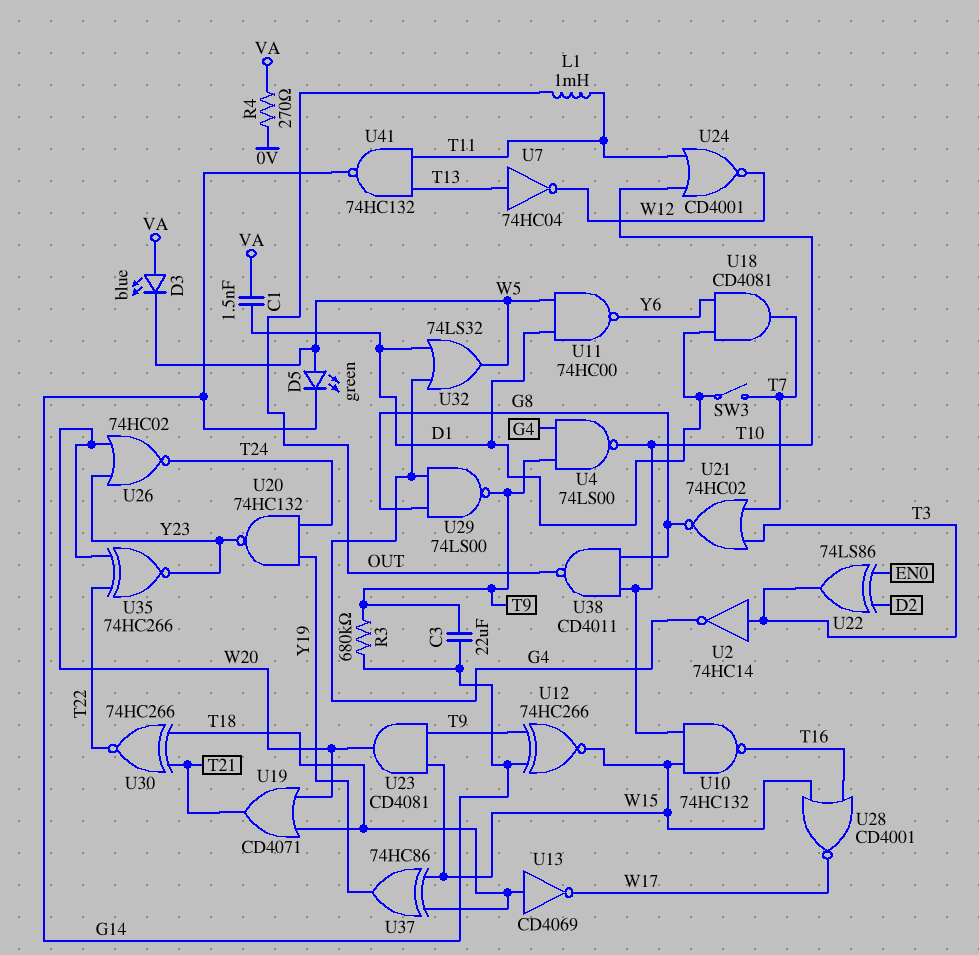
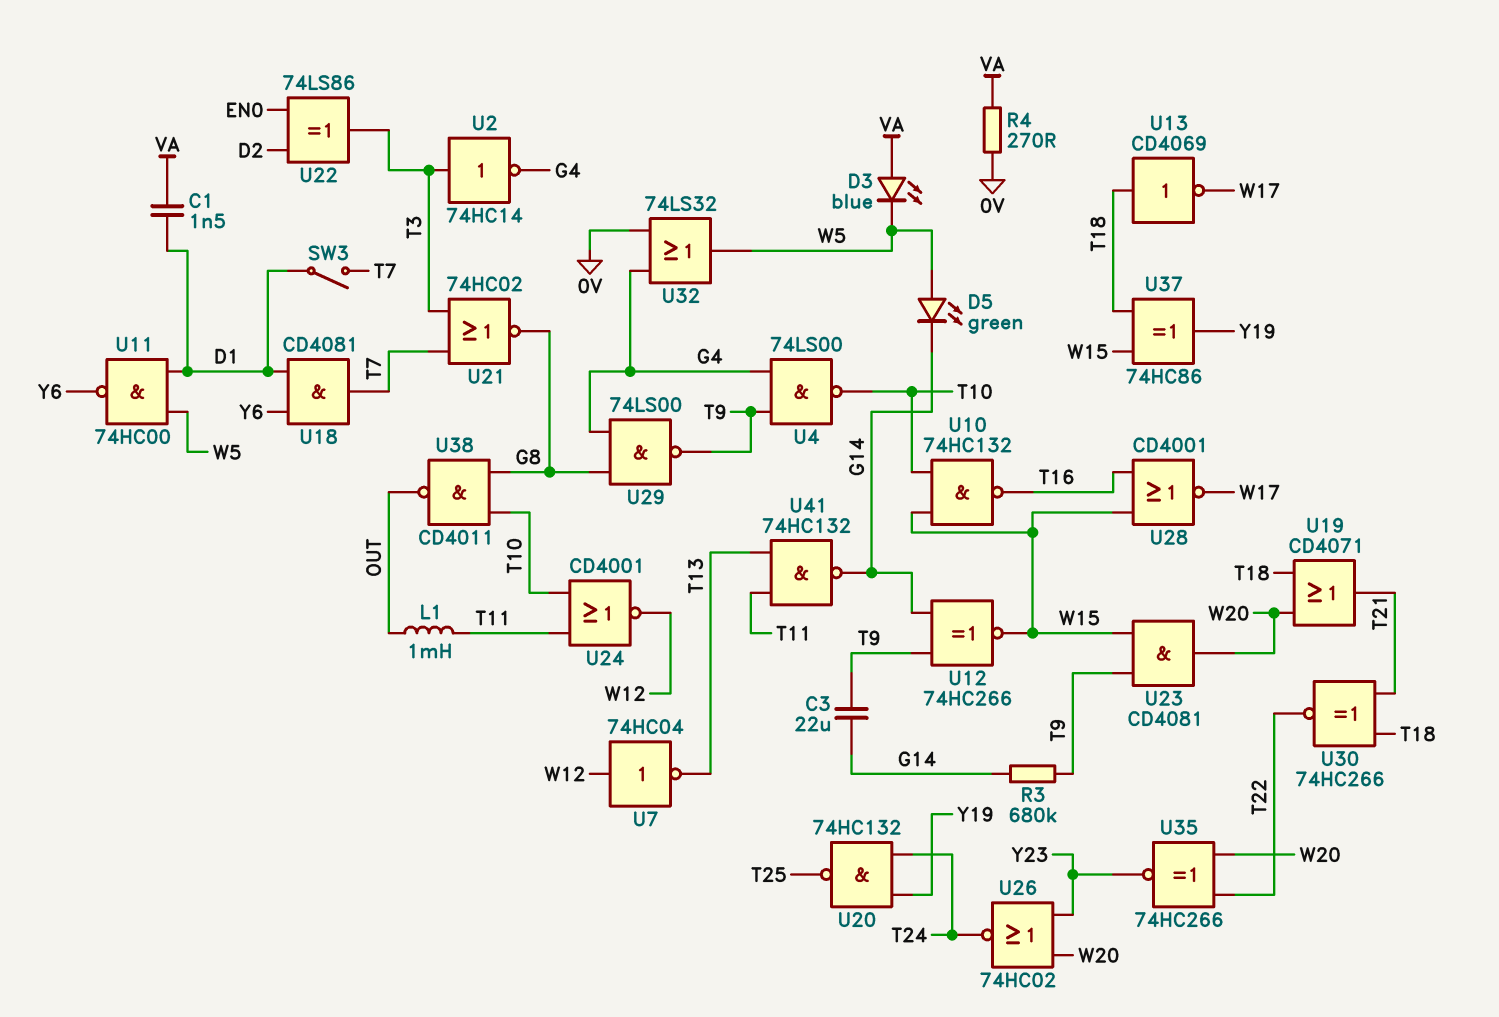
U7: NOT 74HC04 (in T13, out W12) -> NOT 74HC04 (in W12, out T13)
U20: NAND 74HC132 (in T24, in Y19, out Y23) -> NAND 74HC132 (in T24, in Y19, out T25)
U32: OR 74LS32 (in D1, in G4, out W5) -> OR 74LS32 (in 0V, in G4, out W5)

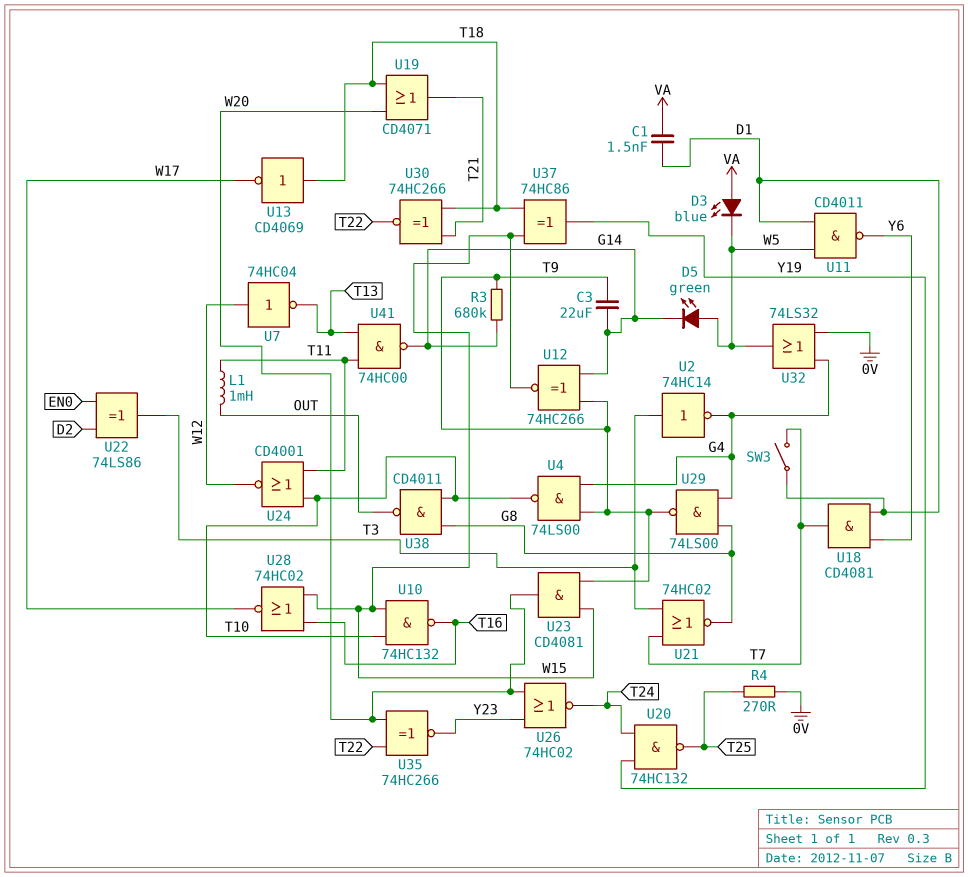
R4: 270 (0V, VA) -> 270 (0V, T25)
U11: NAND 74HC00 (in D1, in W5, out Y6) -> NAND CD4011 (in D1, in W5, out Y6)
U28: NOR CD4001 (in T16, in W15, out W17) -> NOR 74HC02 (in T16, in W15, out W17)
U41: NAND 74HC132 (in T11, in T13, out G14) -> NAND 74HC00 (in T11, in T13, out G14)

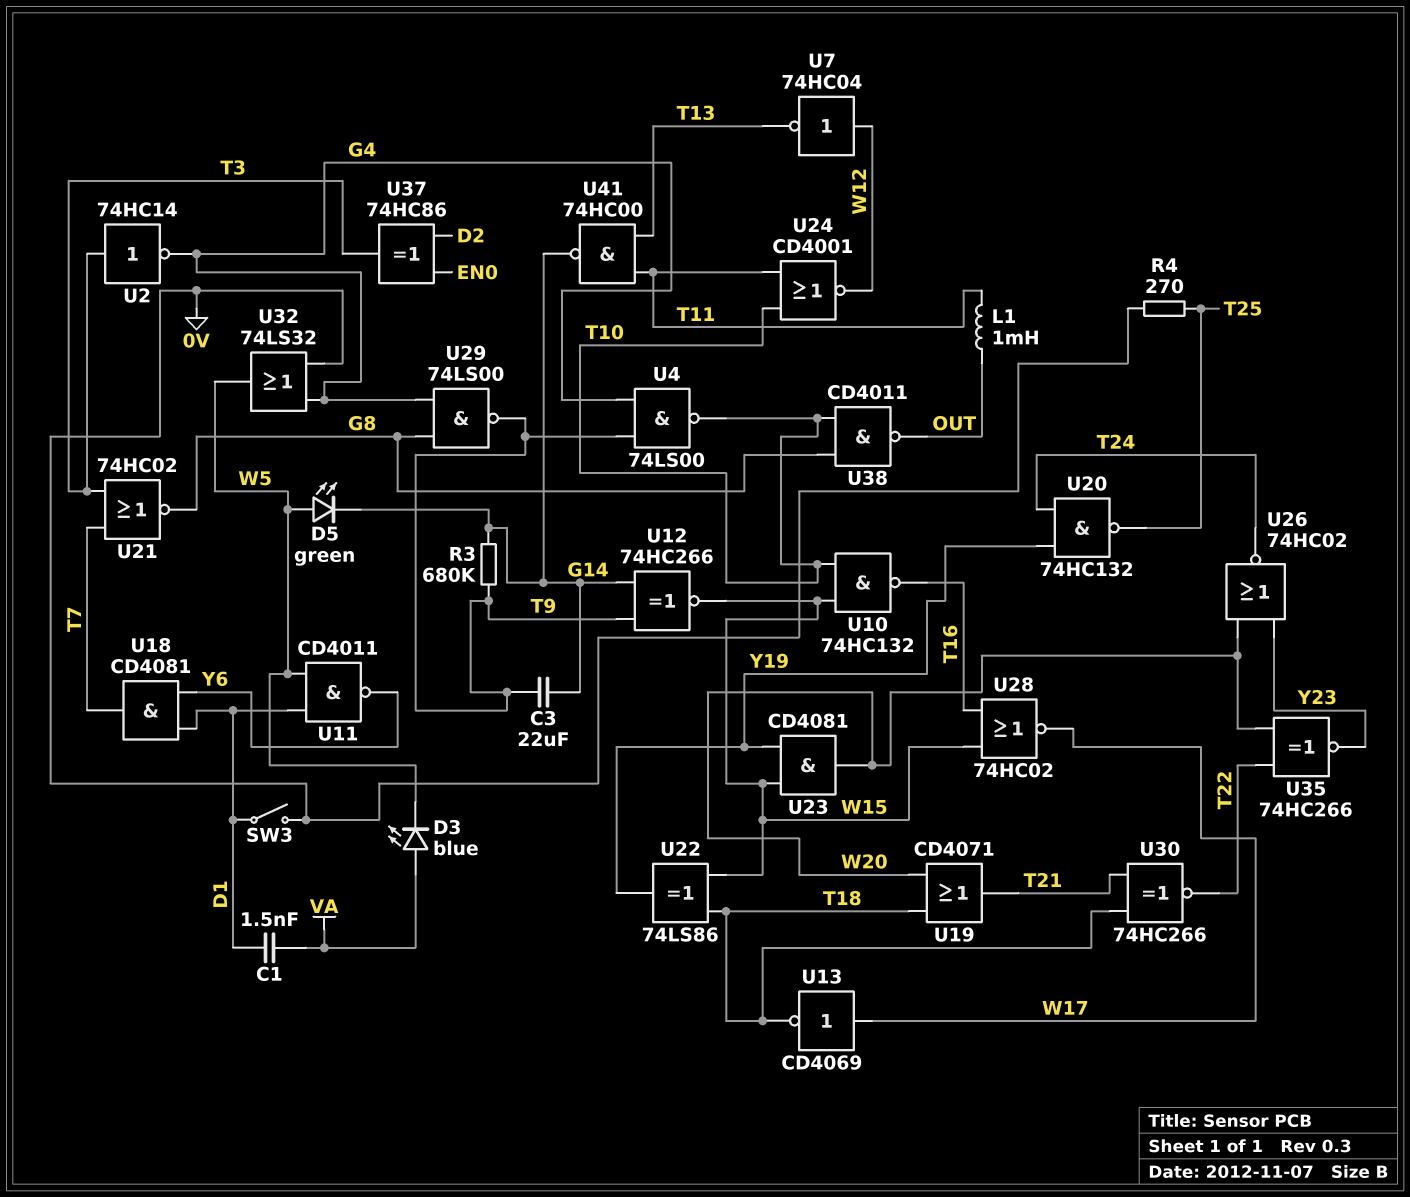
SW3: switch (D1, T7) -> switch (0V, D1)
U13: NOT CD4069 (in T18, out W17) -> NOT CD4069 (in W17, out T18)
U22: XOR 74LS86 (in D2, in EN0, out T3) -> XOR 74LS86 (in T18, in W15, out Y19)
U23: AND CD4081 (in T9, in W15, out W20) -> AND CD4081 (in W15, in Y19, out W20)
U37: XOR 74HC86 (in T18, in W15, out Y19) -> XOR 74HC86 (in D2, in EN0, out T3)

